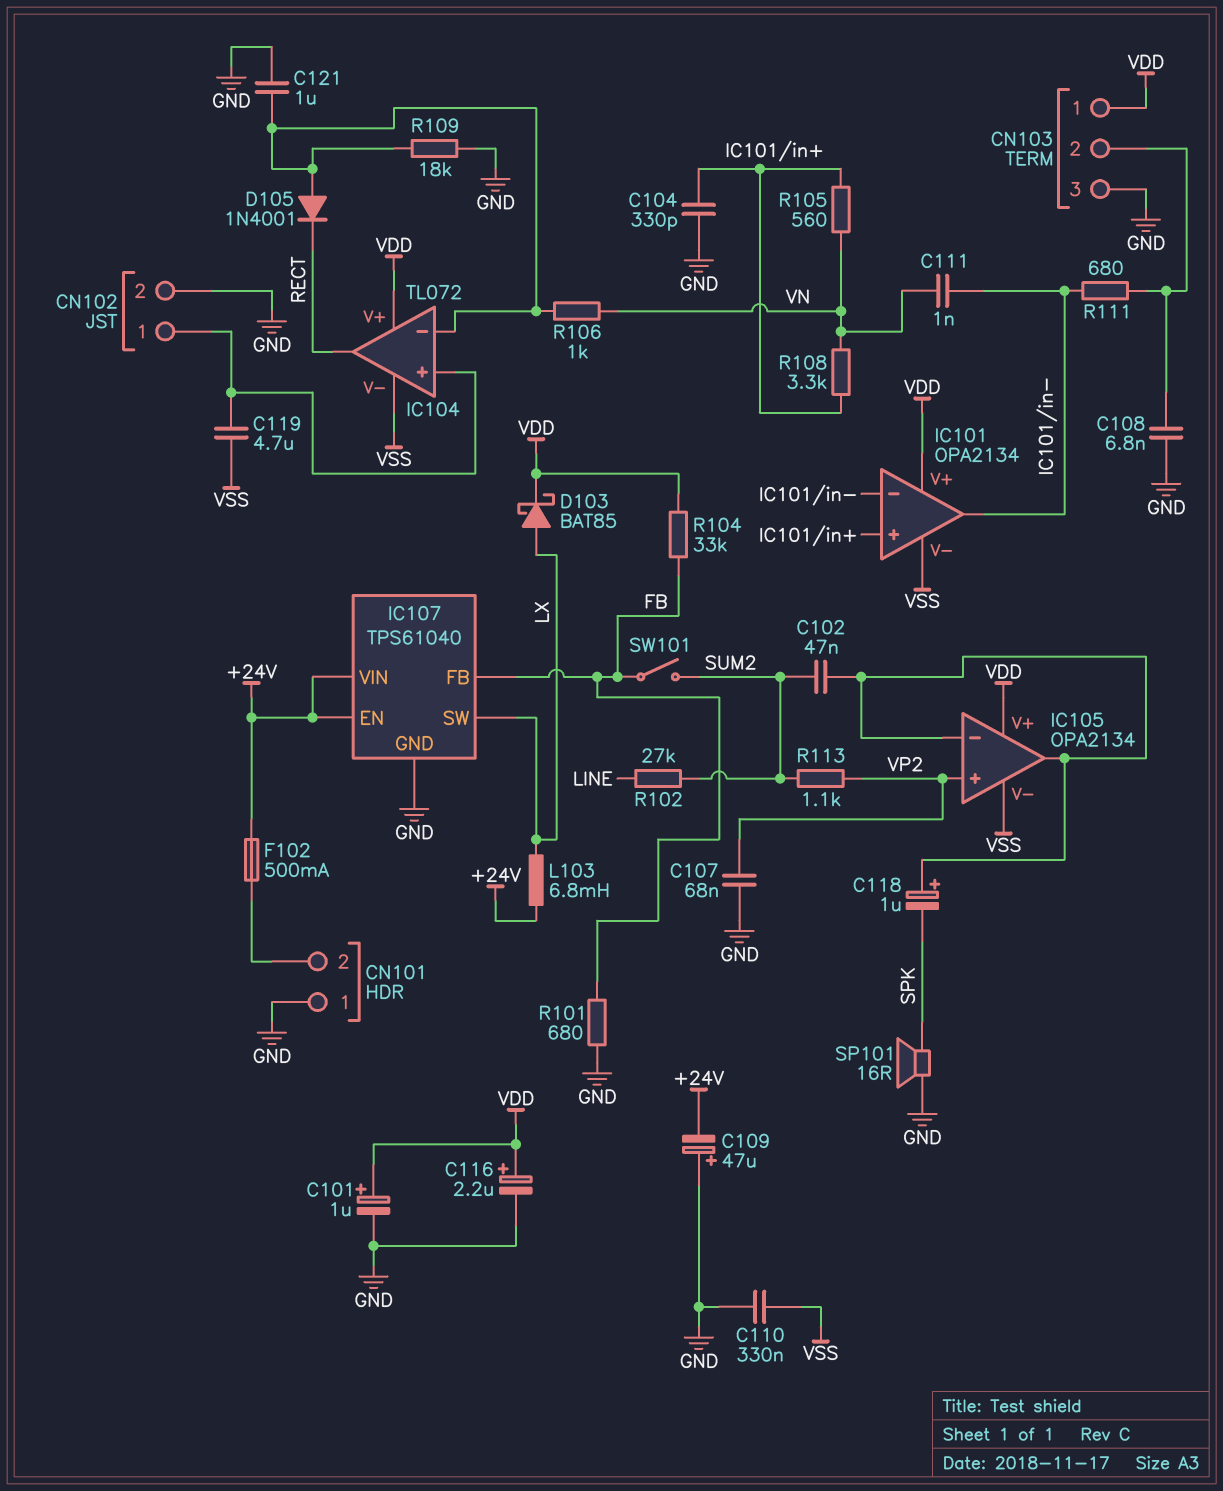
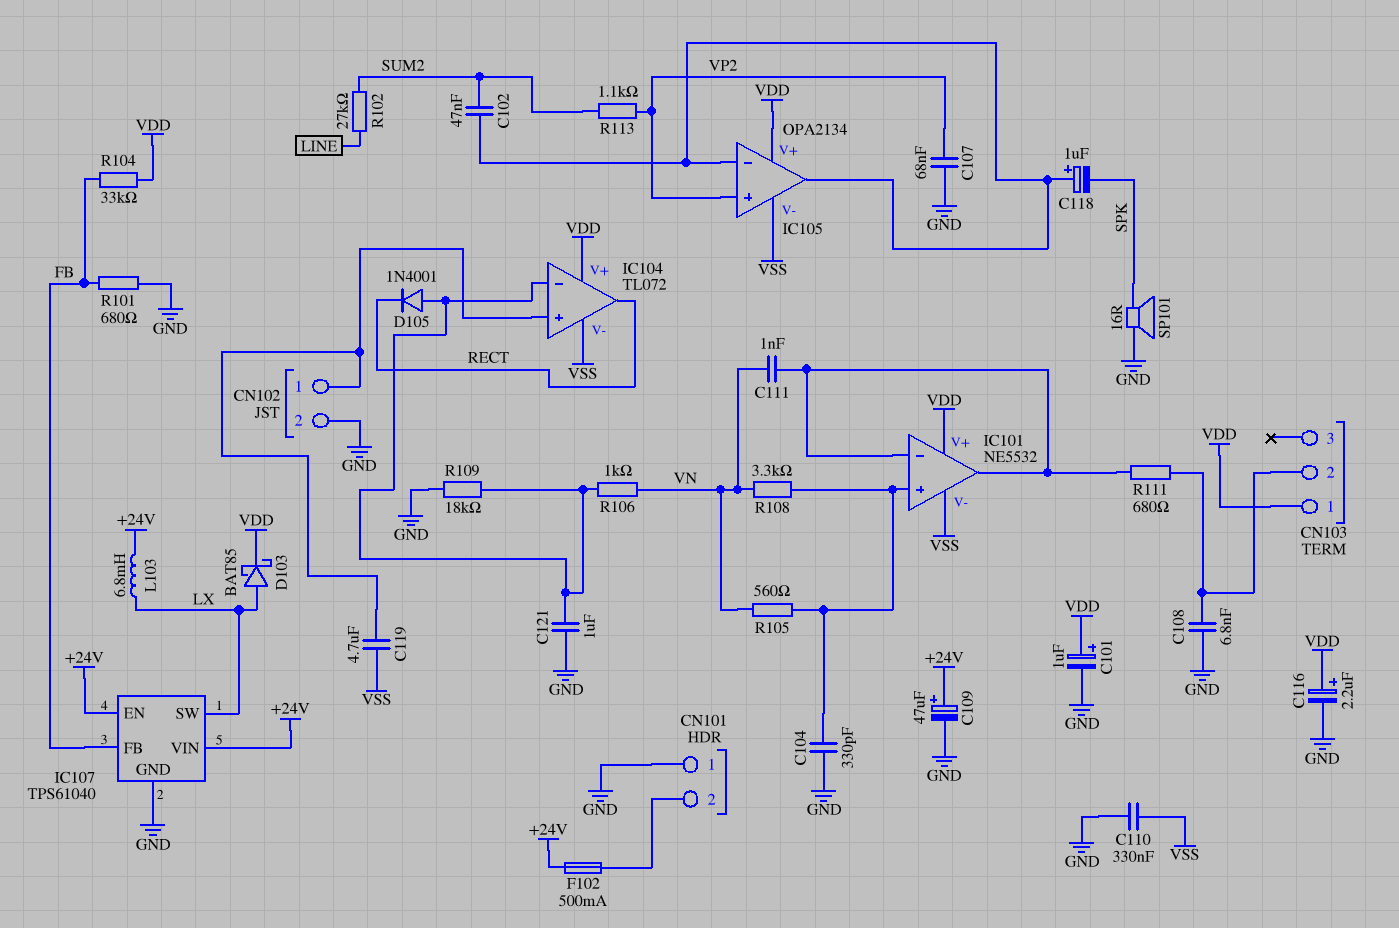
C109: 47uF (plus GND, minus +24V) -> 47uF (plus +24V, minus GND)
CN103 pin 3: GND -> none
IC101: OPA2134 -> NE5532
SW101: switch (FB, SUM2) -> none

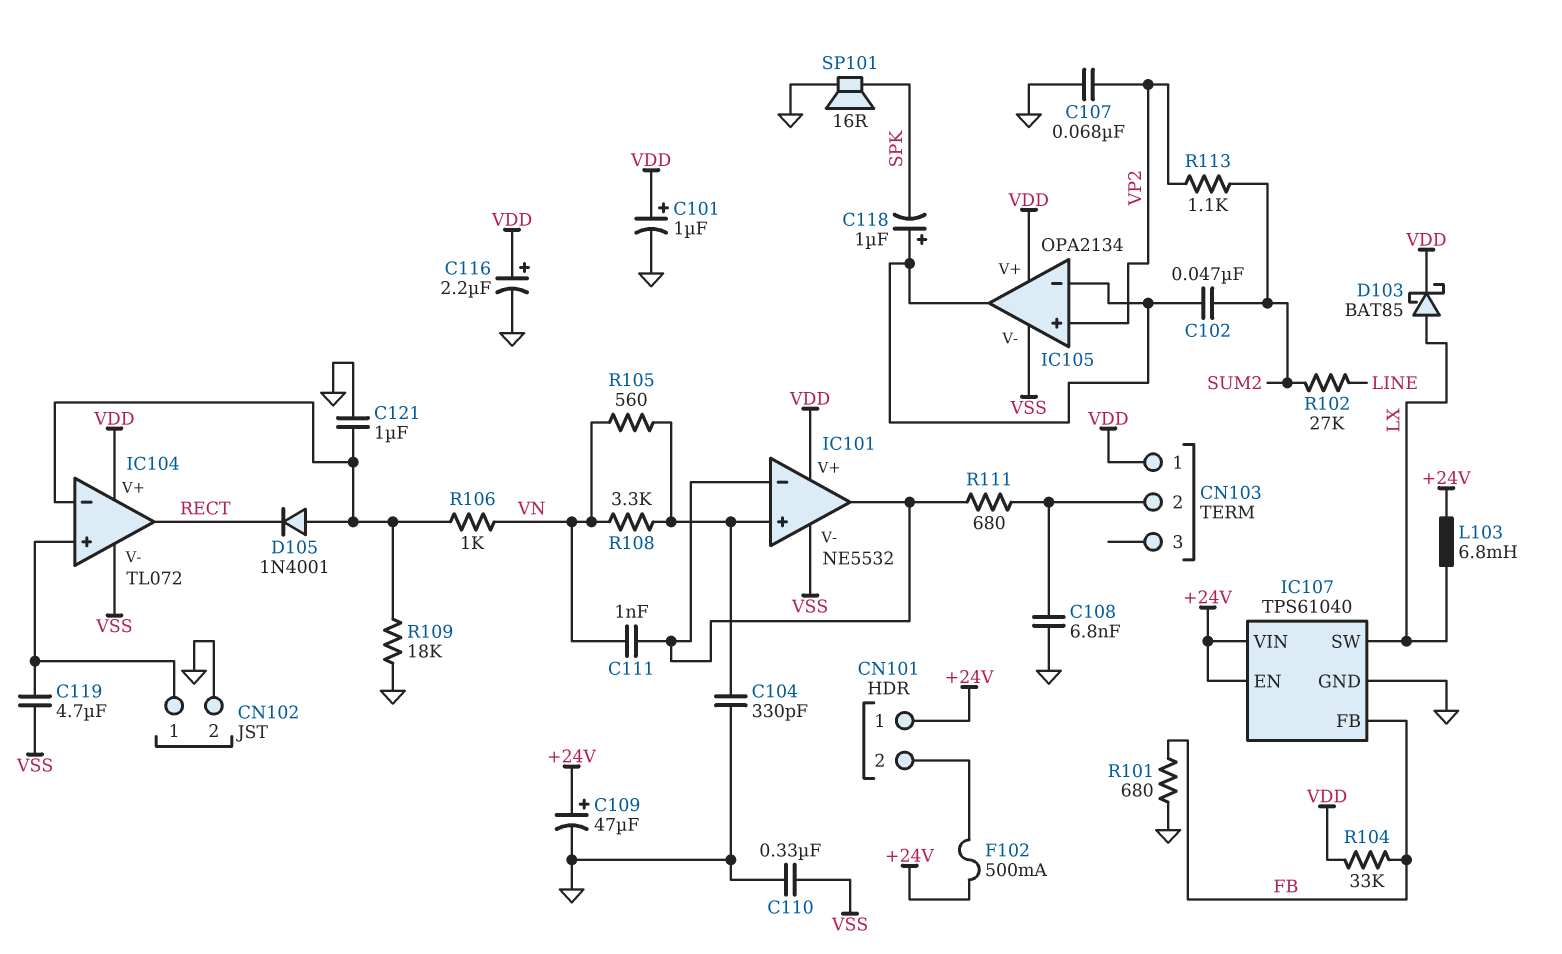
CN101 pin 1: GND -> +24V

